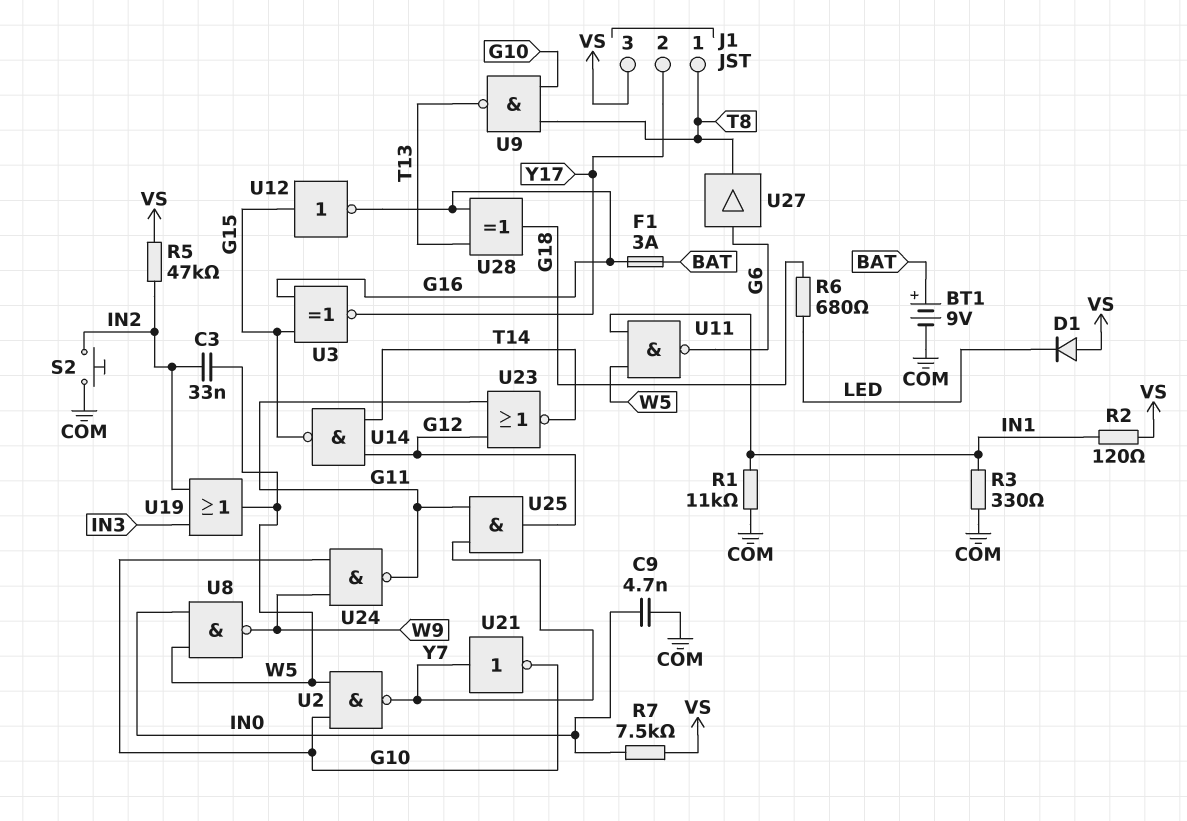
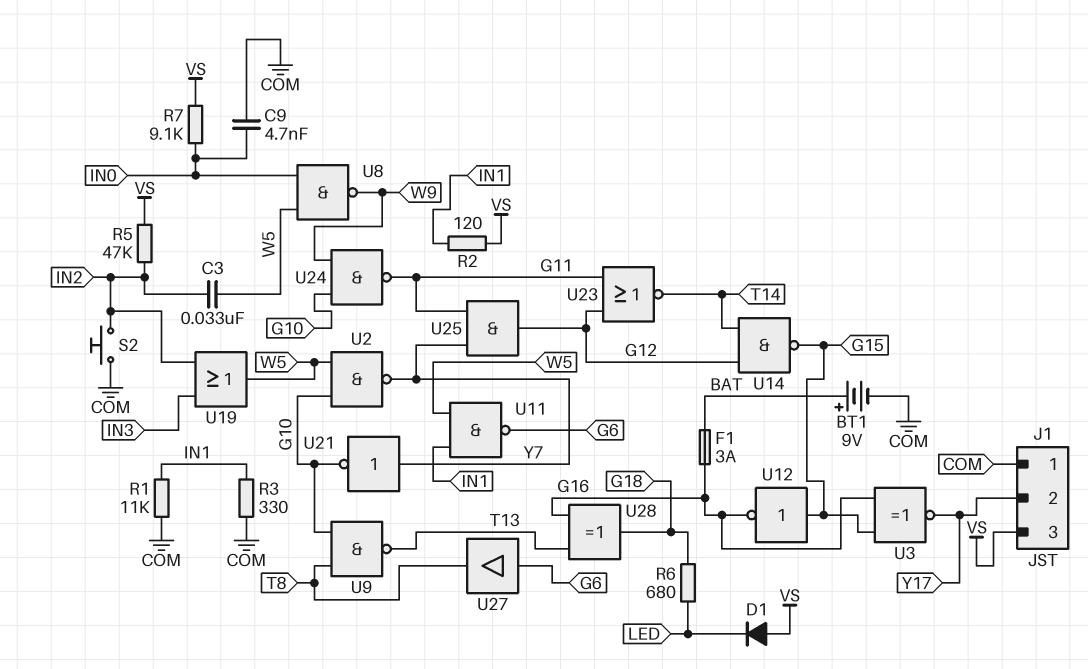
J1 pin 1: T8 -> COM
R7: 7.5k (IN0, VS) -> 9.1k (IN0, VS)

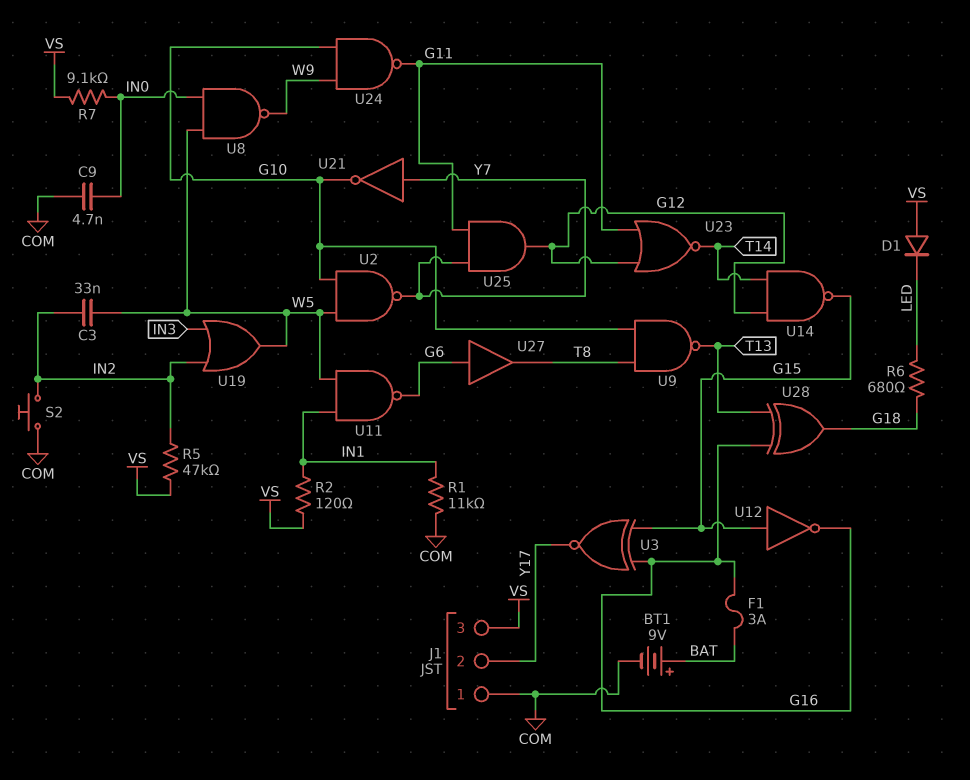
R3: 330 (COM, IN1) -> none

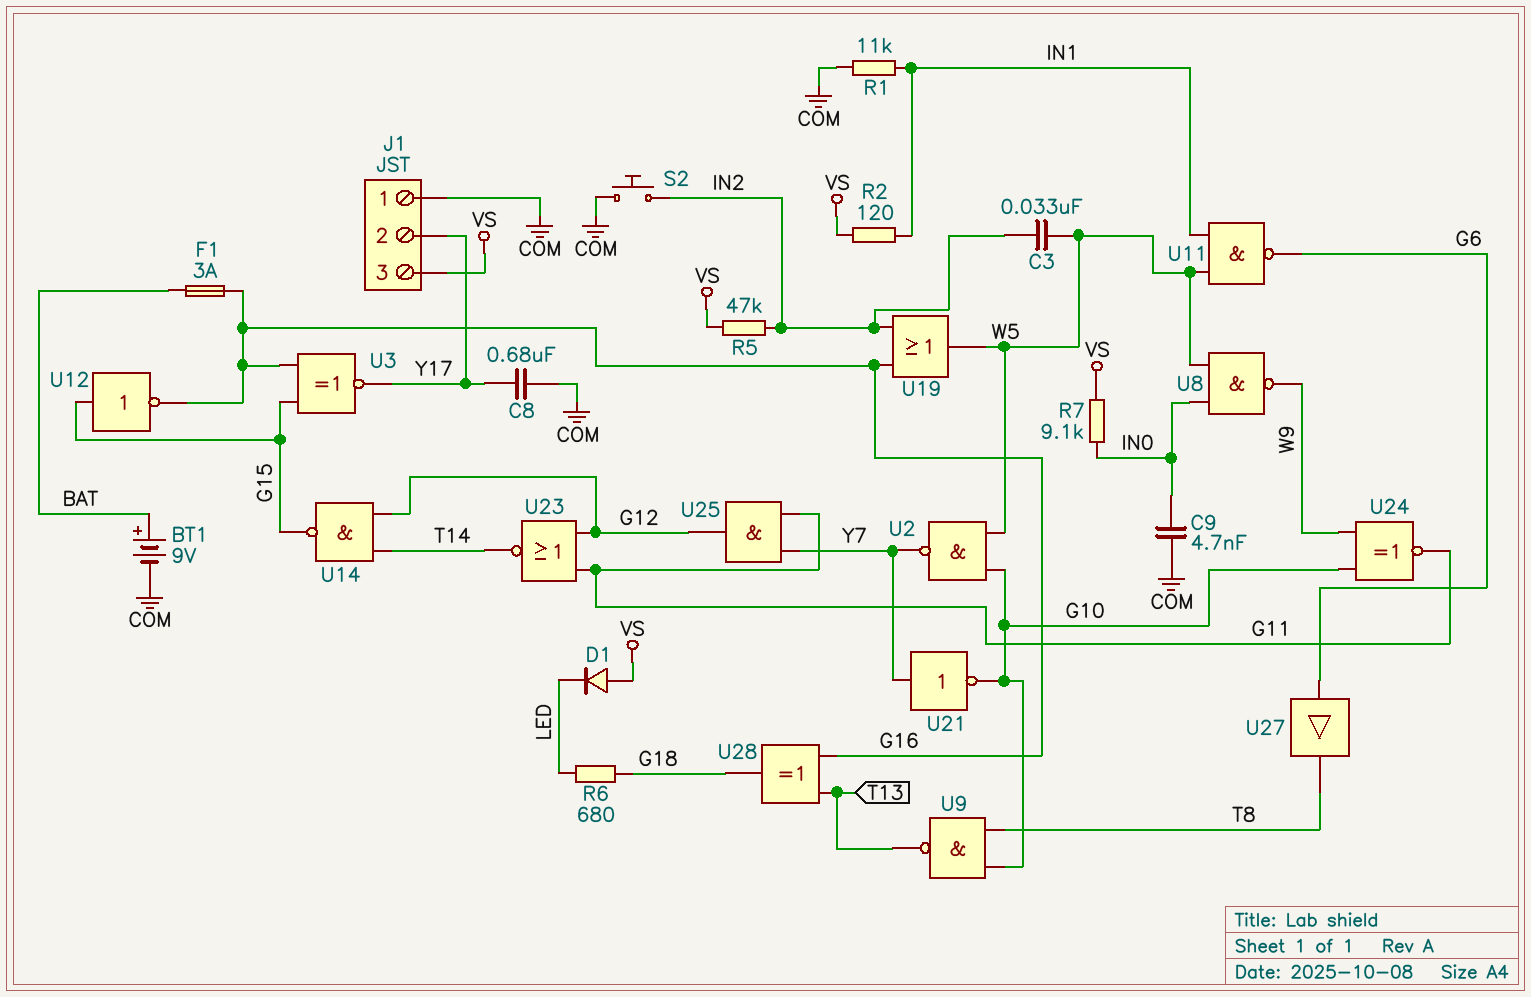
C8: none -> 680nF (COM, Y17)
U19: OR (in IN2, in IN3, out W5) -> OR (in G16, in IN2, out W5)
U24: NAND (in G10, in W9, out G11) -> XNOR (in G10, in W9, out G11)

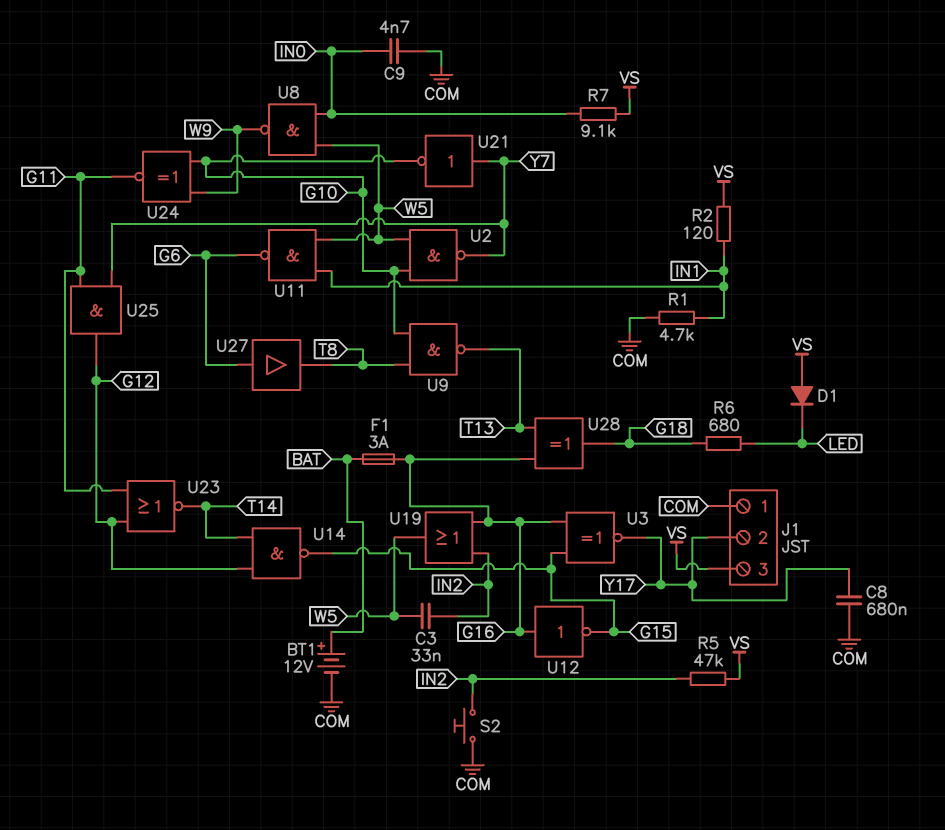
BT1: 9V (plus BAT, minus COM) -> 12V (plus BAT, minus COM)
R1: 11k (COM, IN1) -> 4.7k (COM, IN1)
U12: NOT (in G15, out G16) -> NOT (in G16, out G15)

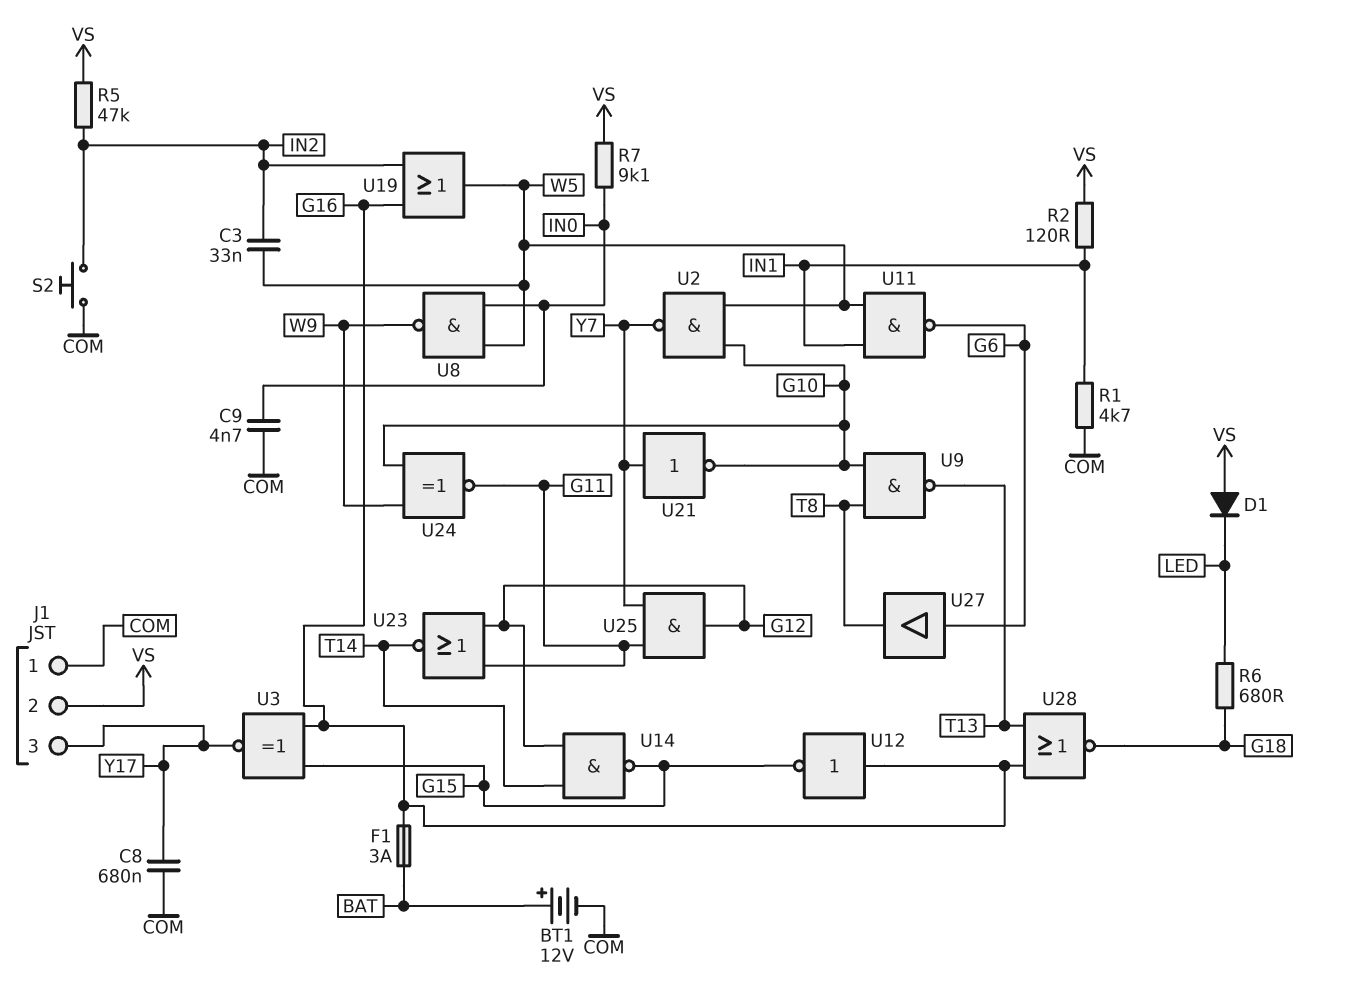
J1 pin 2: Y17 -> VS
J1 pin 3: VS -> Y17
U28: XOR (in G16, in T13, out G18) -> NOR (in G16, in T13, out G18)

